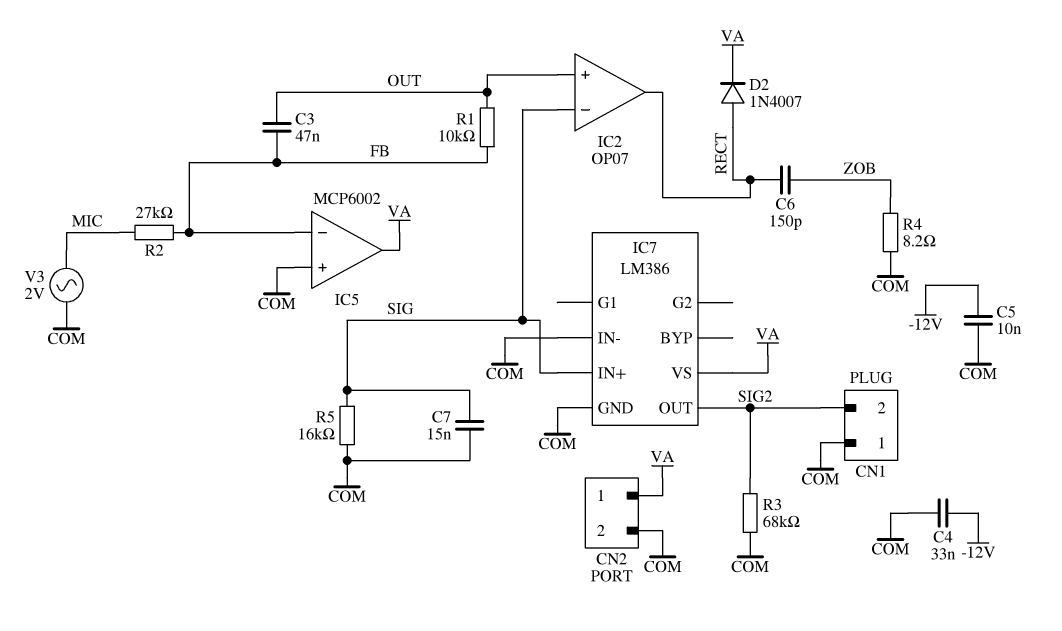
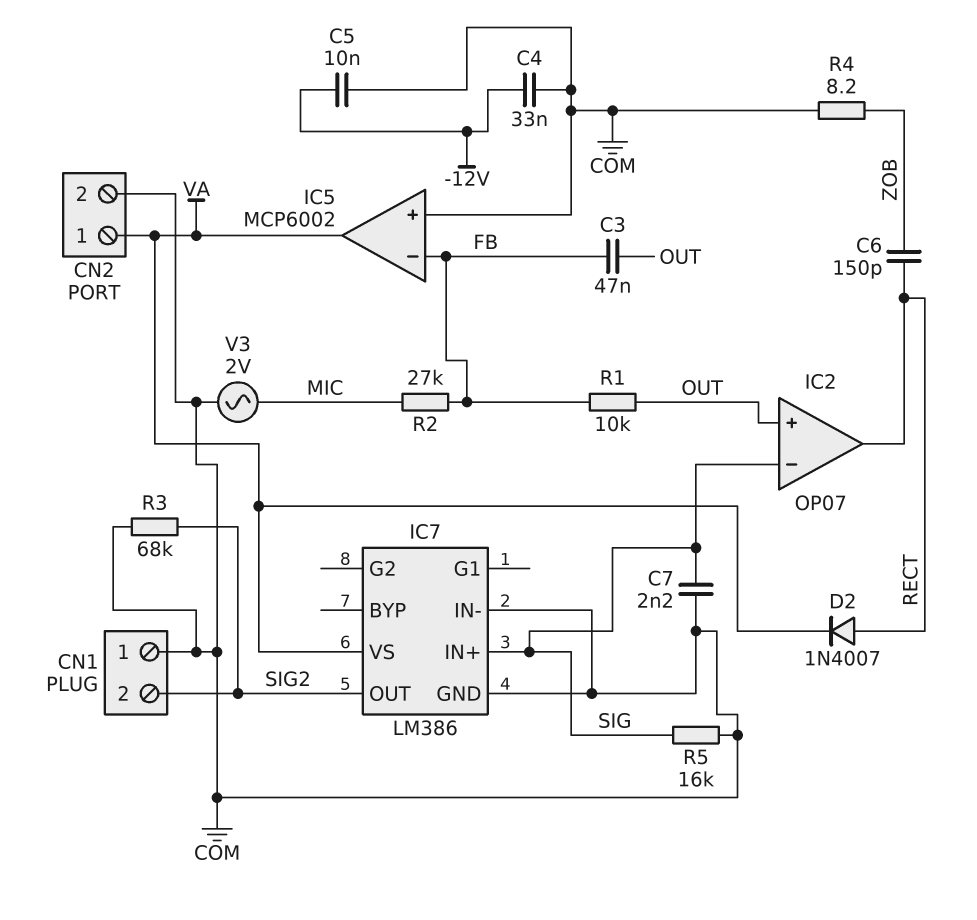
C7: 15nF (COM, SIG) -> 2.2nF (COM, SIG)

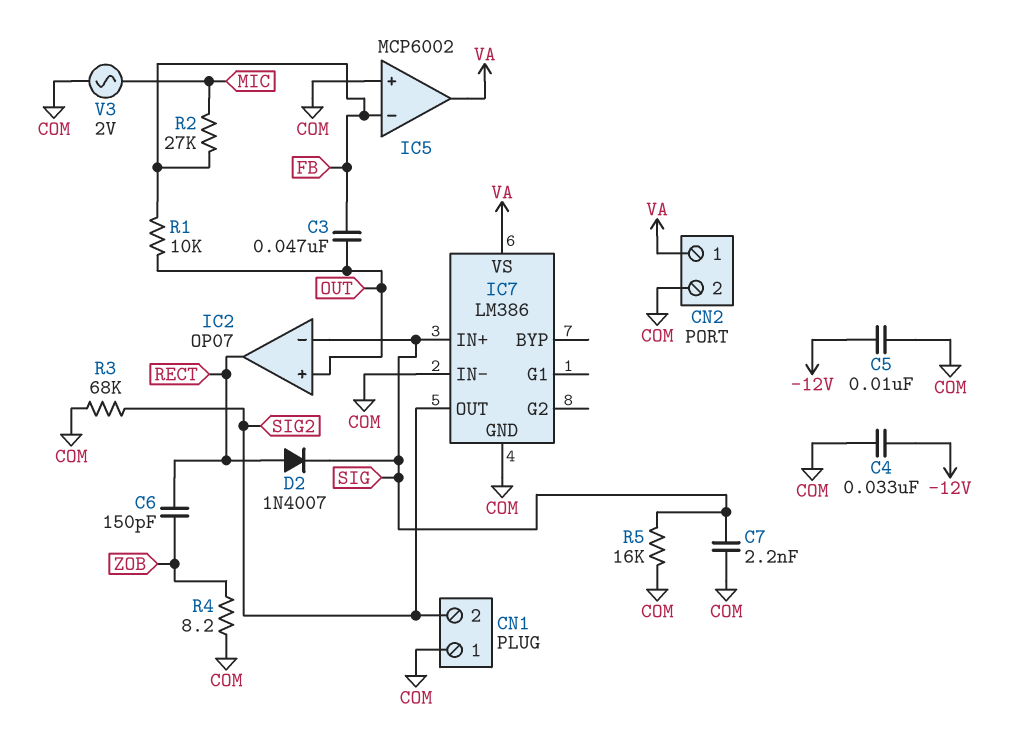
D2: diode 1N4007 (A RECT, K VA) -> diode 1N4007 (A RECT, K SIG)

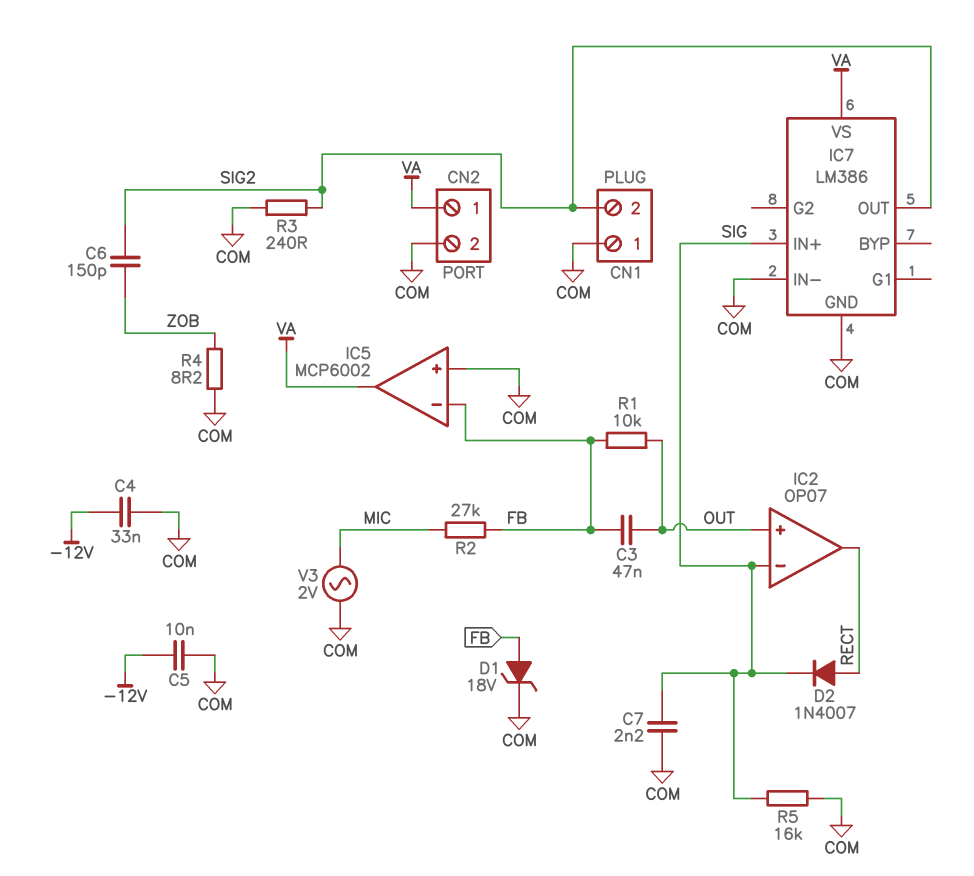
C6: 150pF (RECT, ZOB) -> 150pF (SIG2, ZOB)
D1: none -> zener 18V (A FB, K COM)
R3: 68k (COM, SIG2) -> 240 (COM, SIG2)

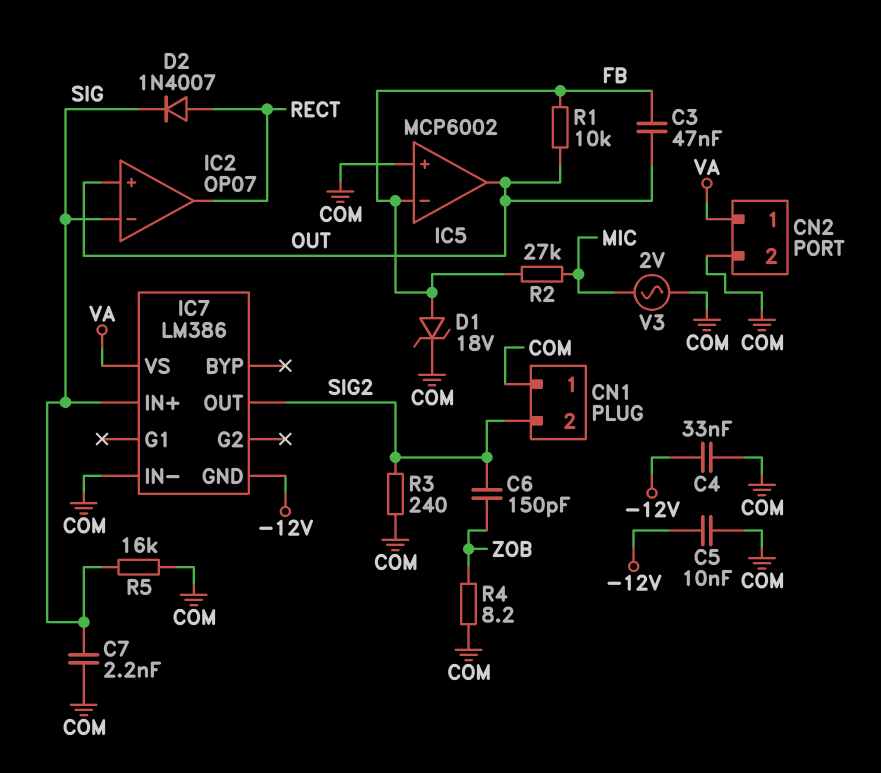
IC5 pin out: VA -> OUT
IC7 pin GND: COM -> -12V

